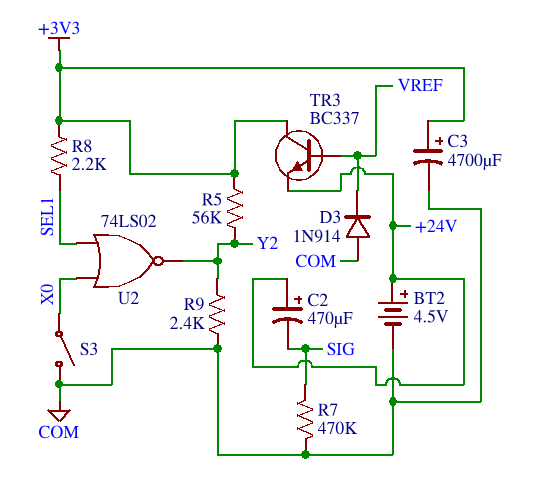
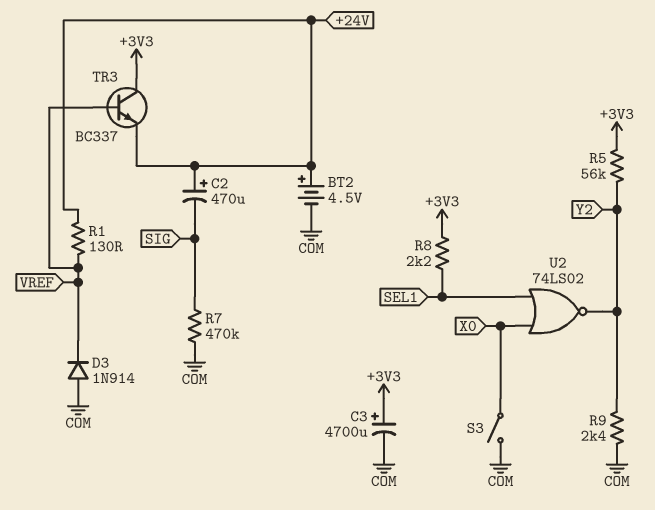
R1: none -> 130 (+24V, VREF)

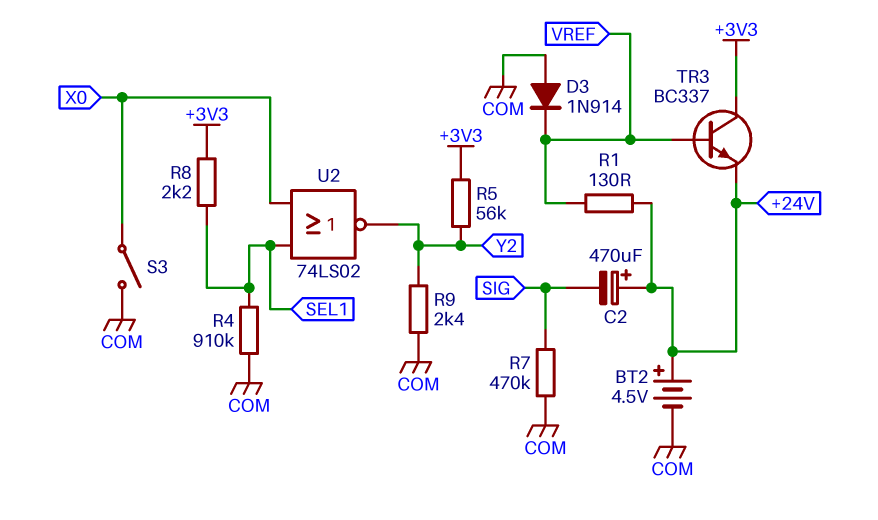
C3: 4700uF (plus +3V3, minus COM) -> none
R4: none -> 910k (COM, SEL1)

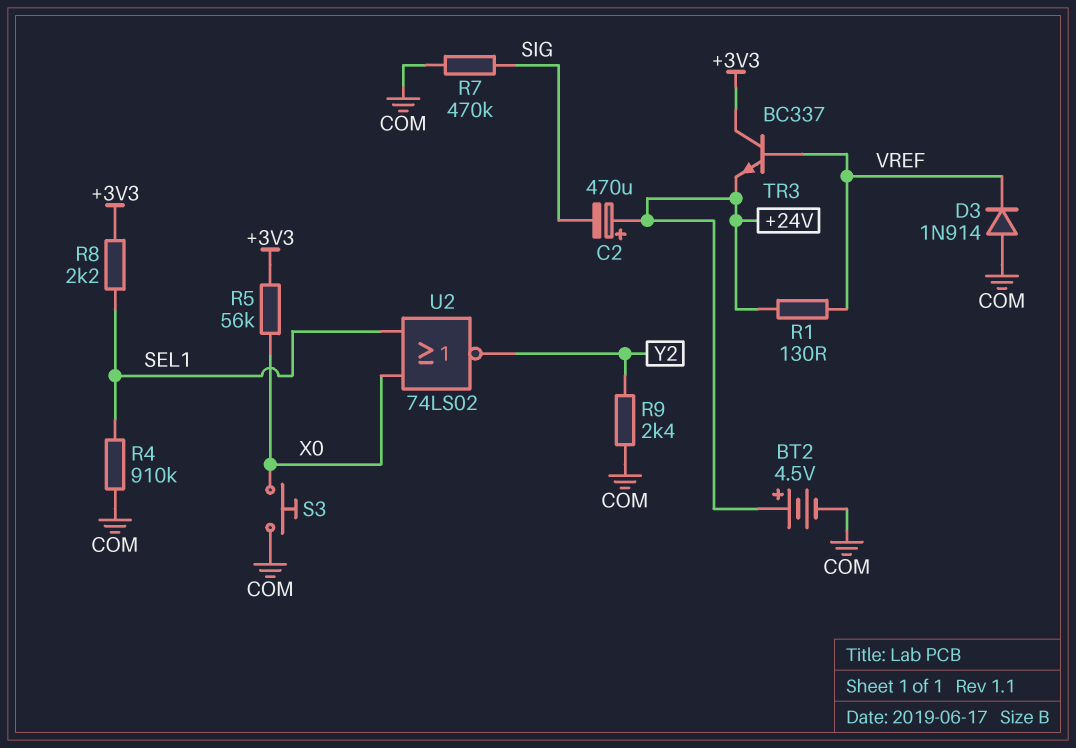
R5: 56k (+3V3, Y2) -> 56k (+3V3, X0)
S3: switch (COM, X0) -> button (COM, X0)

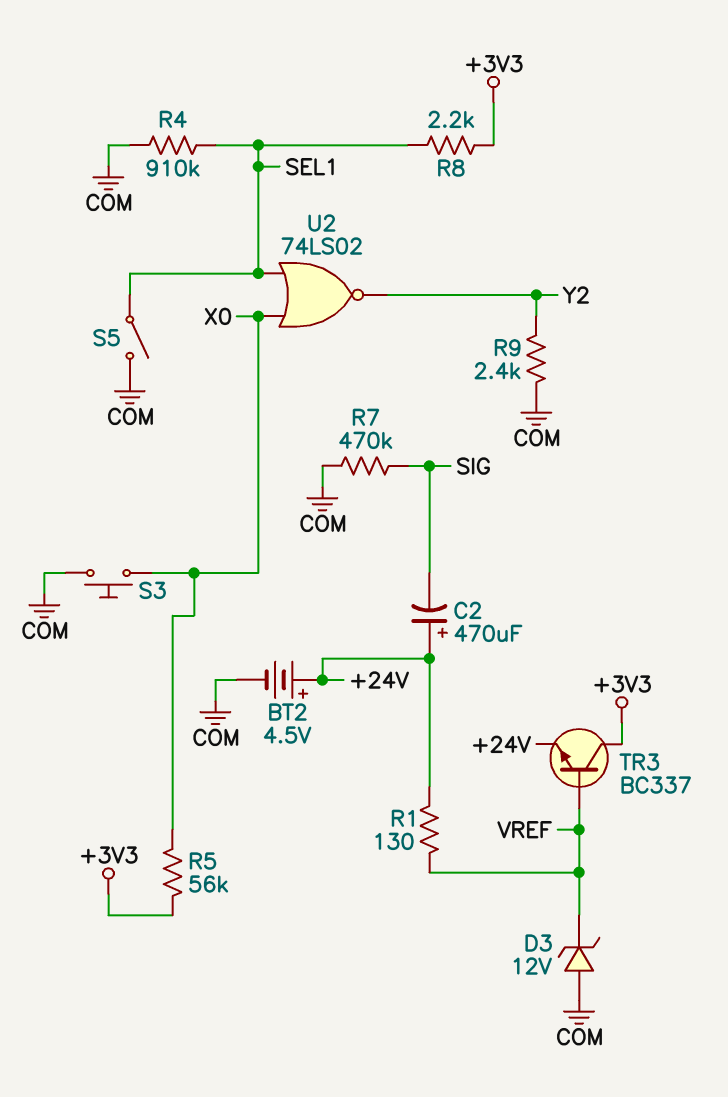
D3: diode 1N914 (A COM, K VREF) -> zener 12V (A COM, K VREF)
S5: none -> switch (COM, SEL1)

